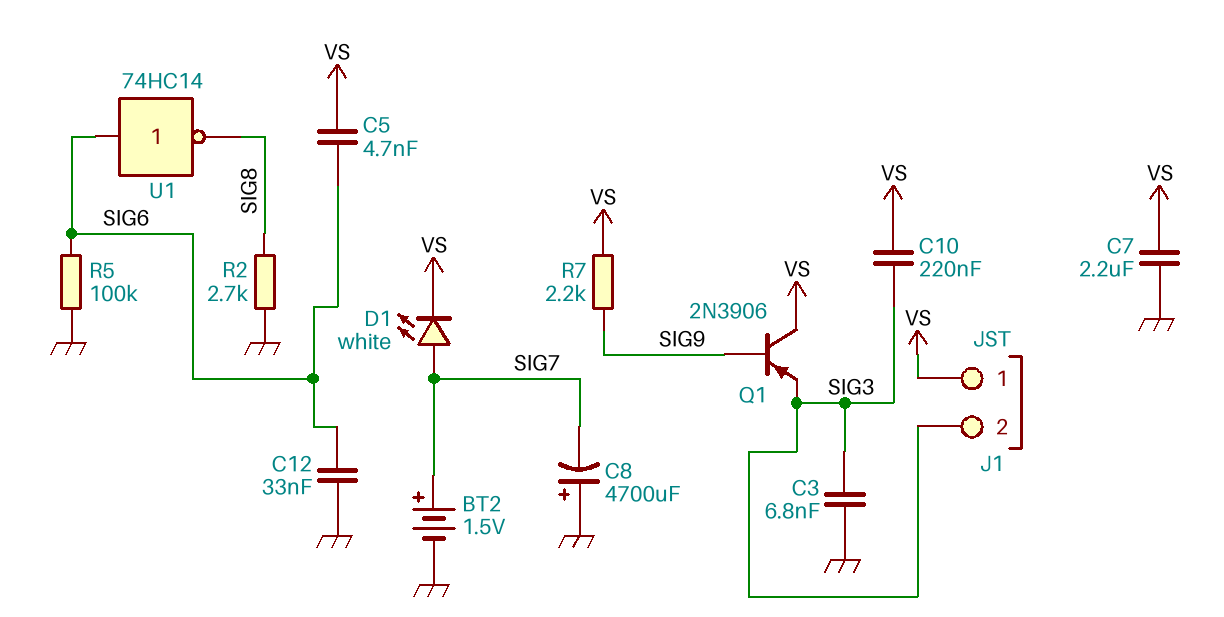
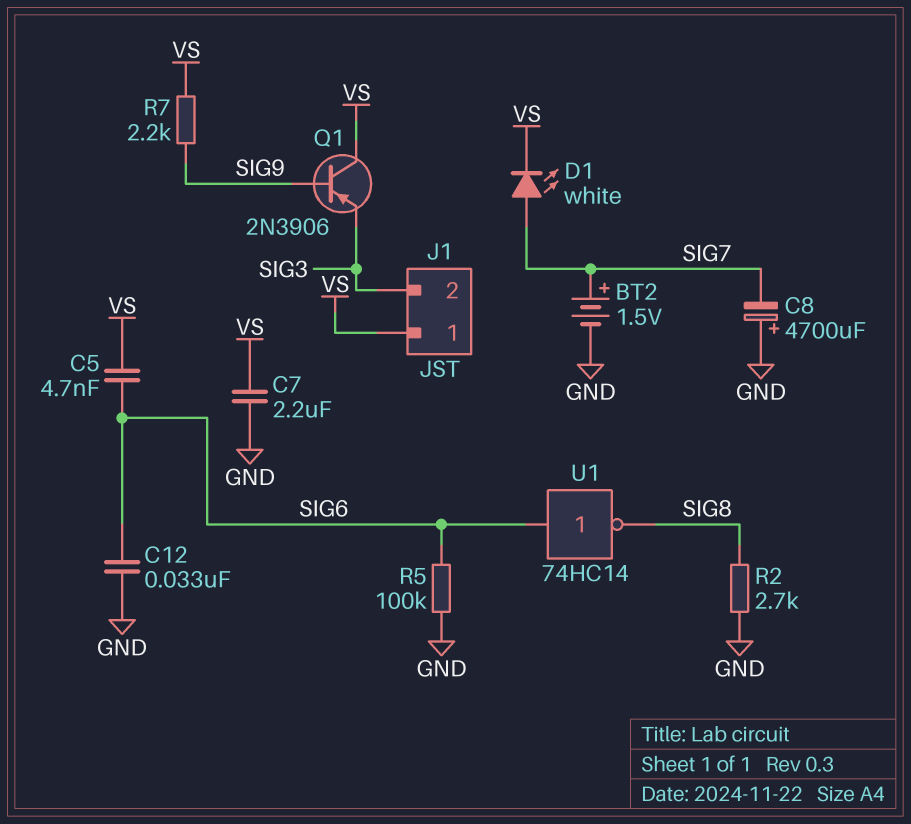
C3: 6.8nF (GND, SIG3) -> none
C10: 220nF (SIG3, VS) -> none

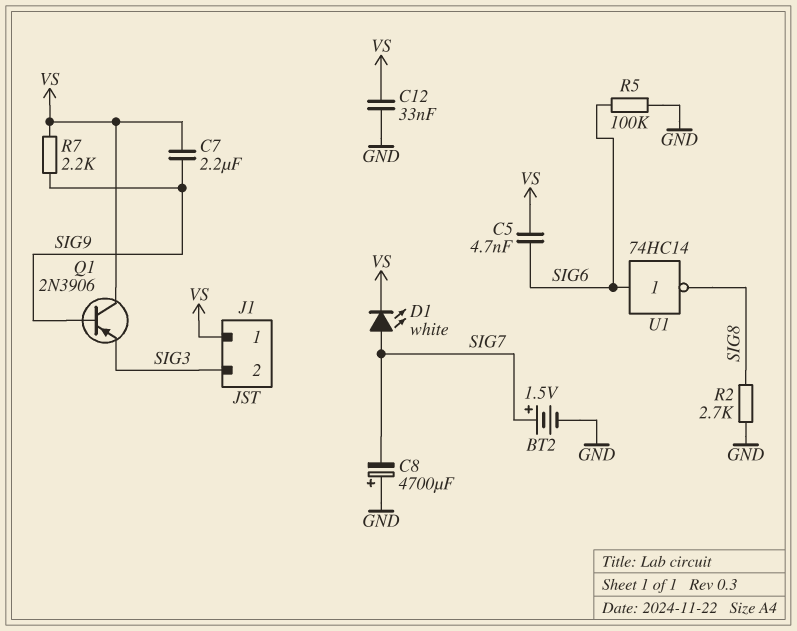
C7: 2.2uF (GND, VS) -> 2.2uF (SIG9, VS)
C12: 33nF (GND, SIG6) -> 33nF (GND, VS)

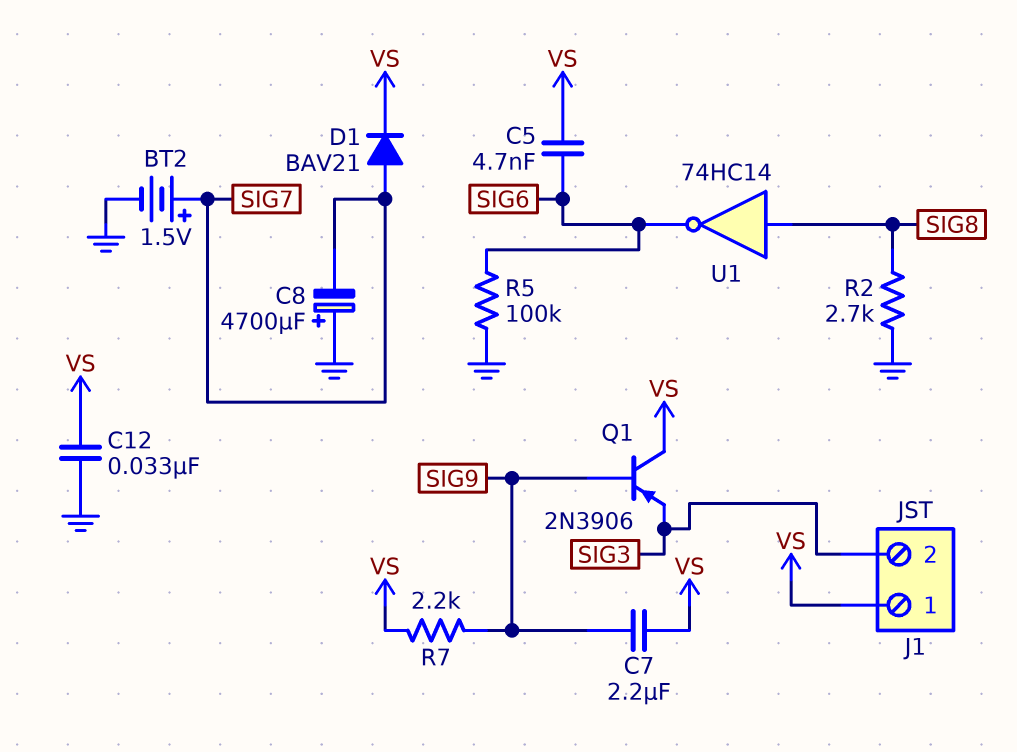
D1: LED white (A SIG7, K VS) -> diode BAV21 (A SIG7, K VS)
U1: NOT 74HC14 (in SIG6, out SIG8) -> NOT 74HC14 (in SIG8, out SIG6)

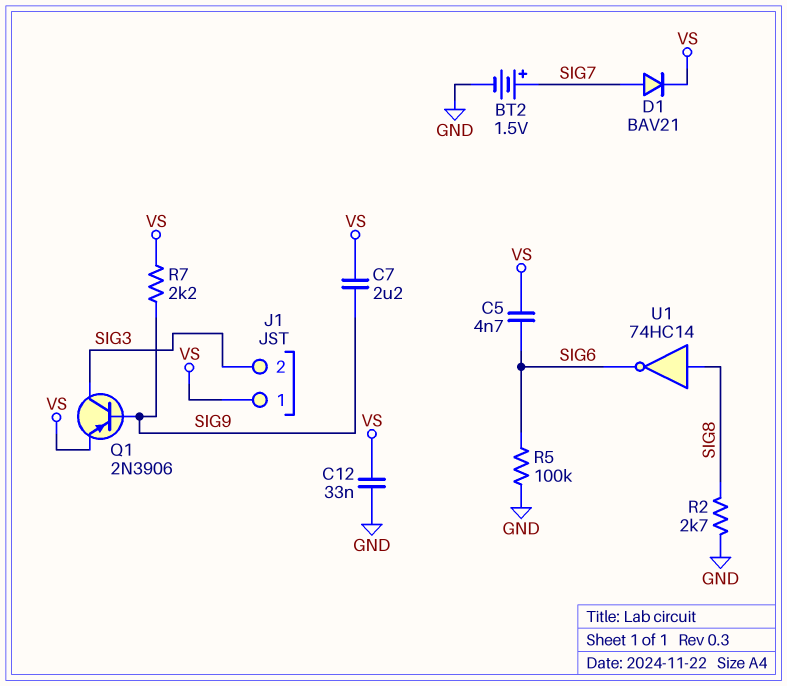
C8: 4700uF (plus GND, minus SIG7) -> none
Q1: PNP 2N3906 (B SIG9, C VS, E SIG3) -> PNP 2N3906 (B SIG9, C SIG3, E VS)

